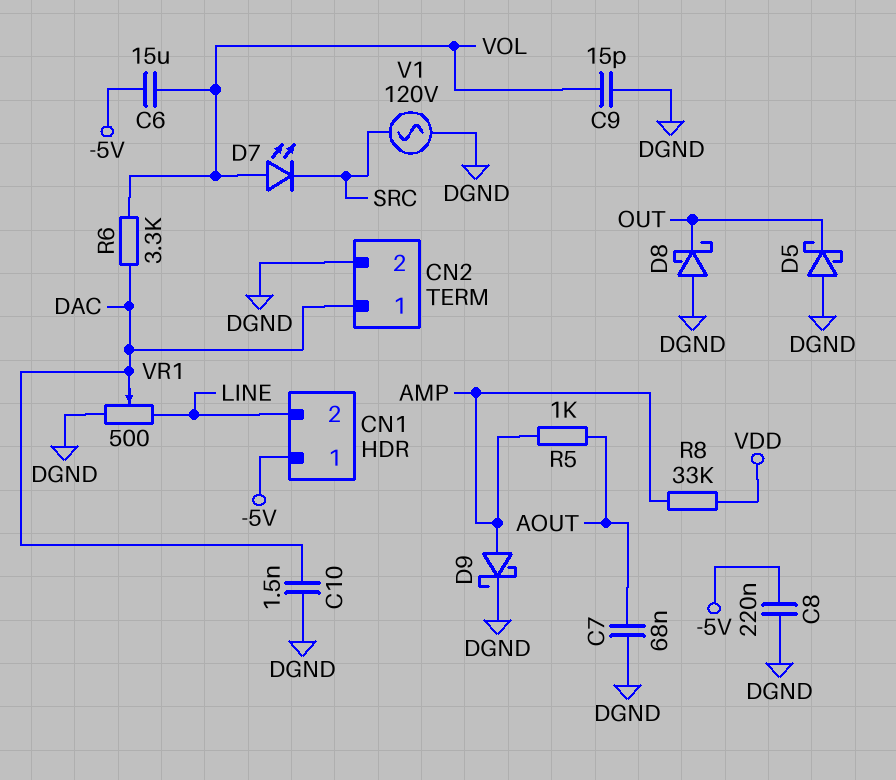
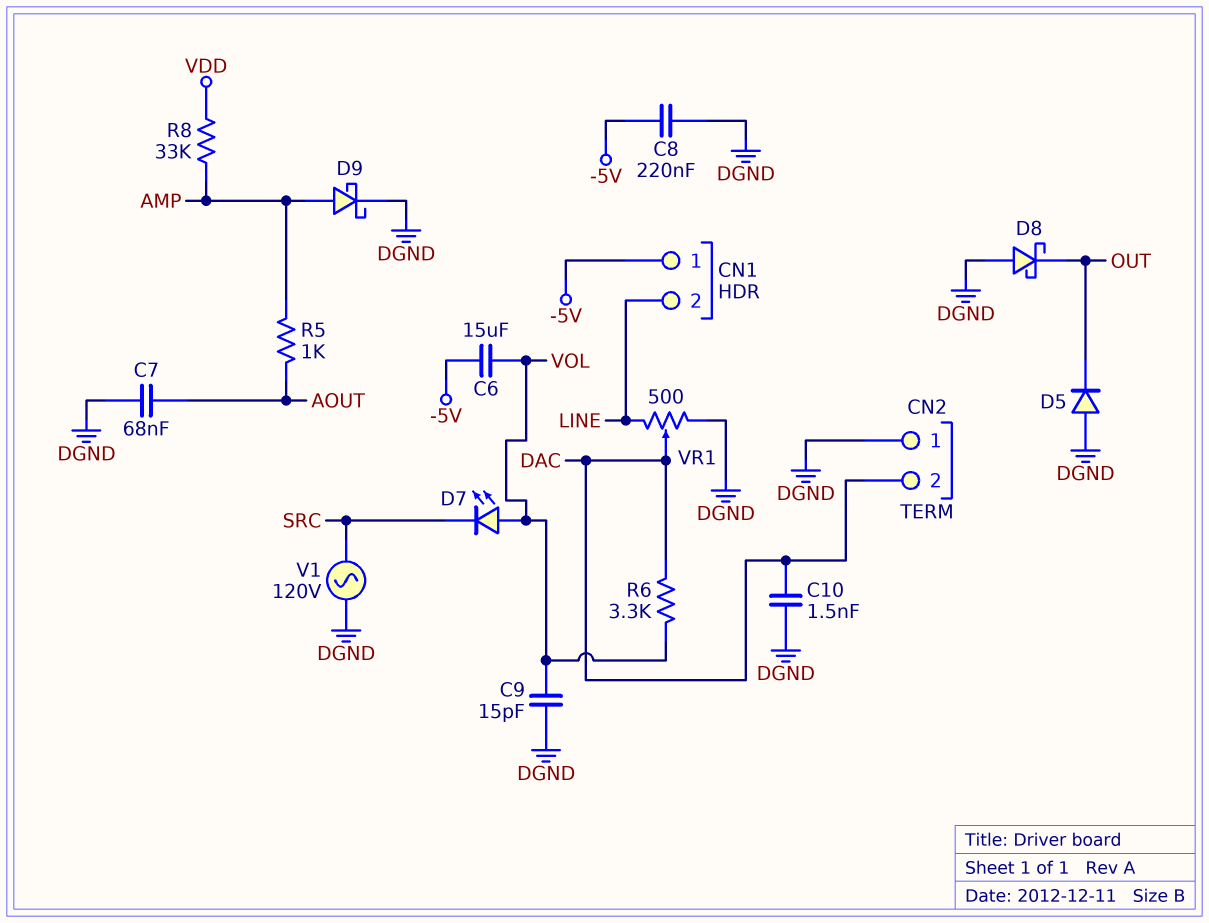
CN2 pin 1: DAC -> DGND
CN2 pin 2: DGND -> DAC
D5: schottky (A DGND, K OUT) -> diode (A DGND, K OUT)

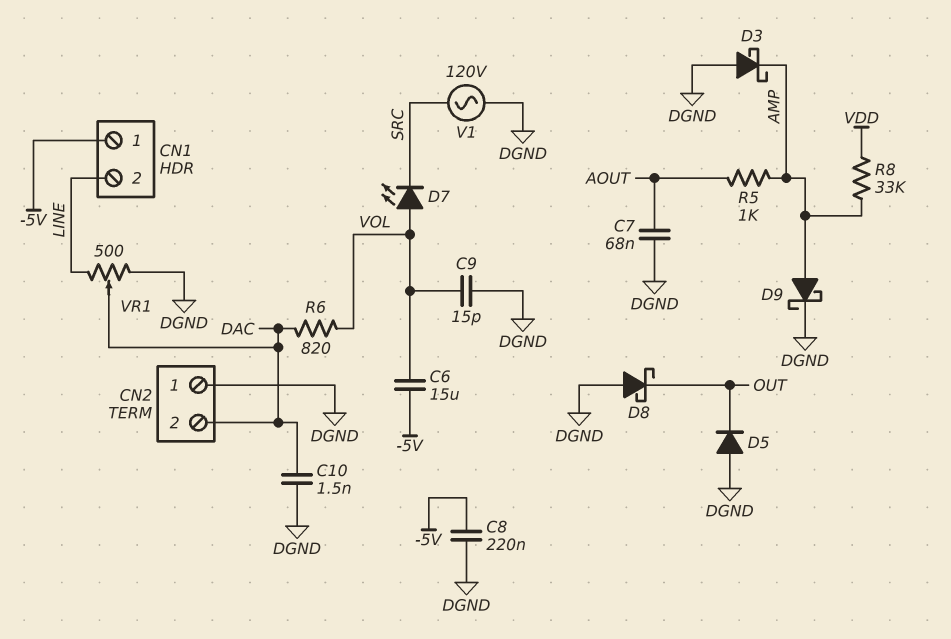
D3: none -> schottky (A DGND, K AMP)
R6: 3.3k (DAC, VOL) -> 820 (DAC, VOL)

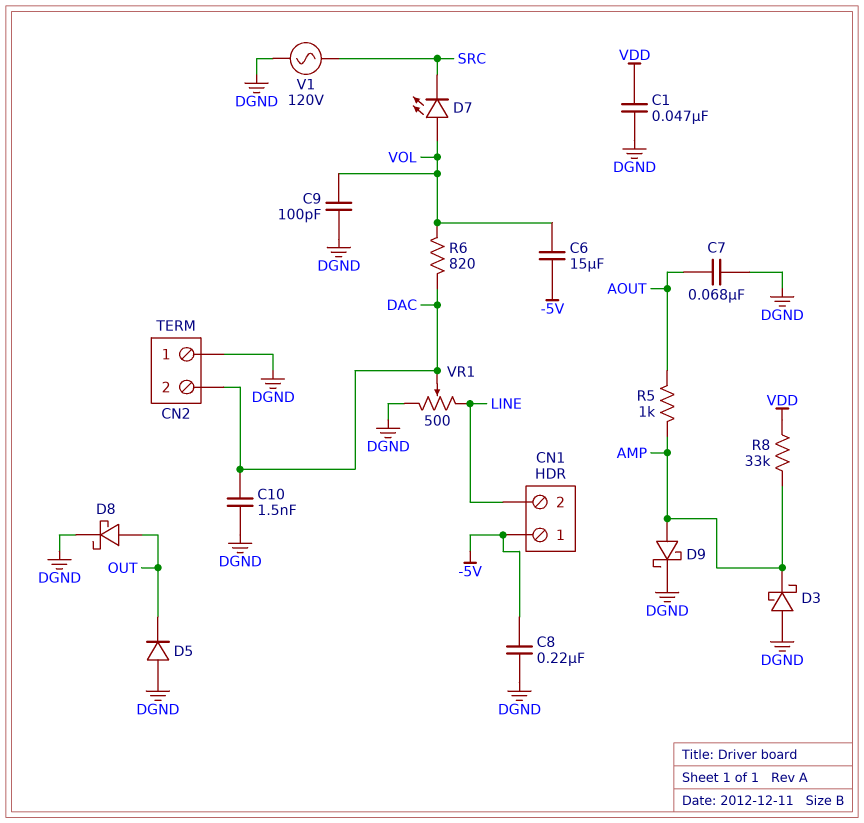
C1: none -> 47nF (DGND, VDD)
C9: 15pF (DGND, VOL) -> 100pF (DGND, VOL)
D8: schottky (A DGND, K OUT) -> schottky (A OUT, K DGND)

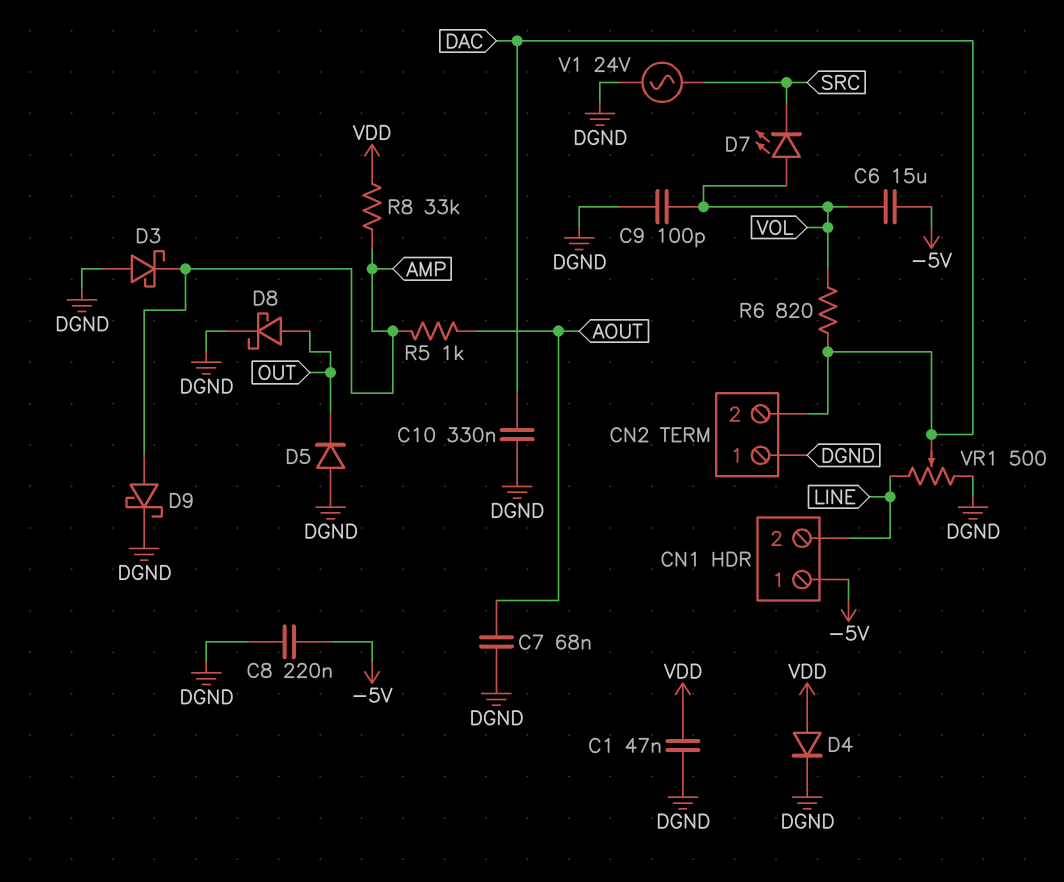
C10: 1.5nF (DAC, DGND) -> 330nF (DAC, DGND)
D4: none -> diode (A VDD, K DGND)
V1: AC 120V (DGND, SRC) -> AC 24V (DGND, SRC)

